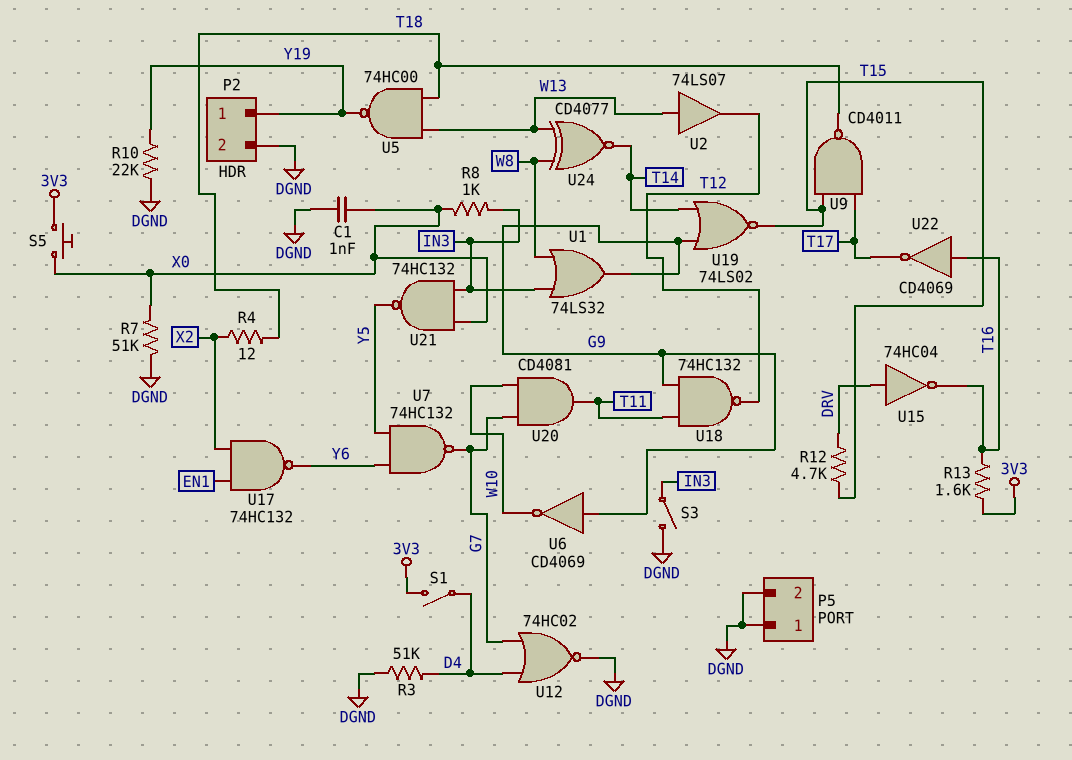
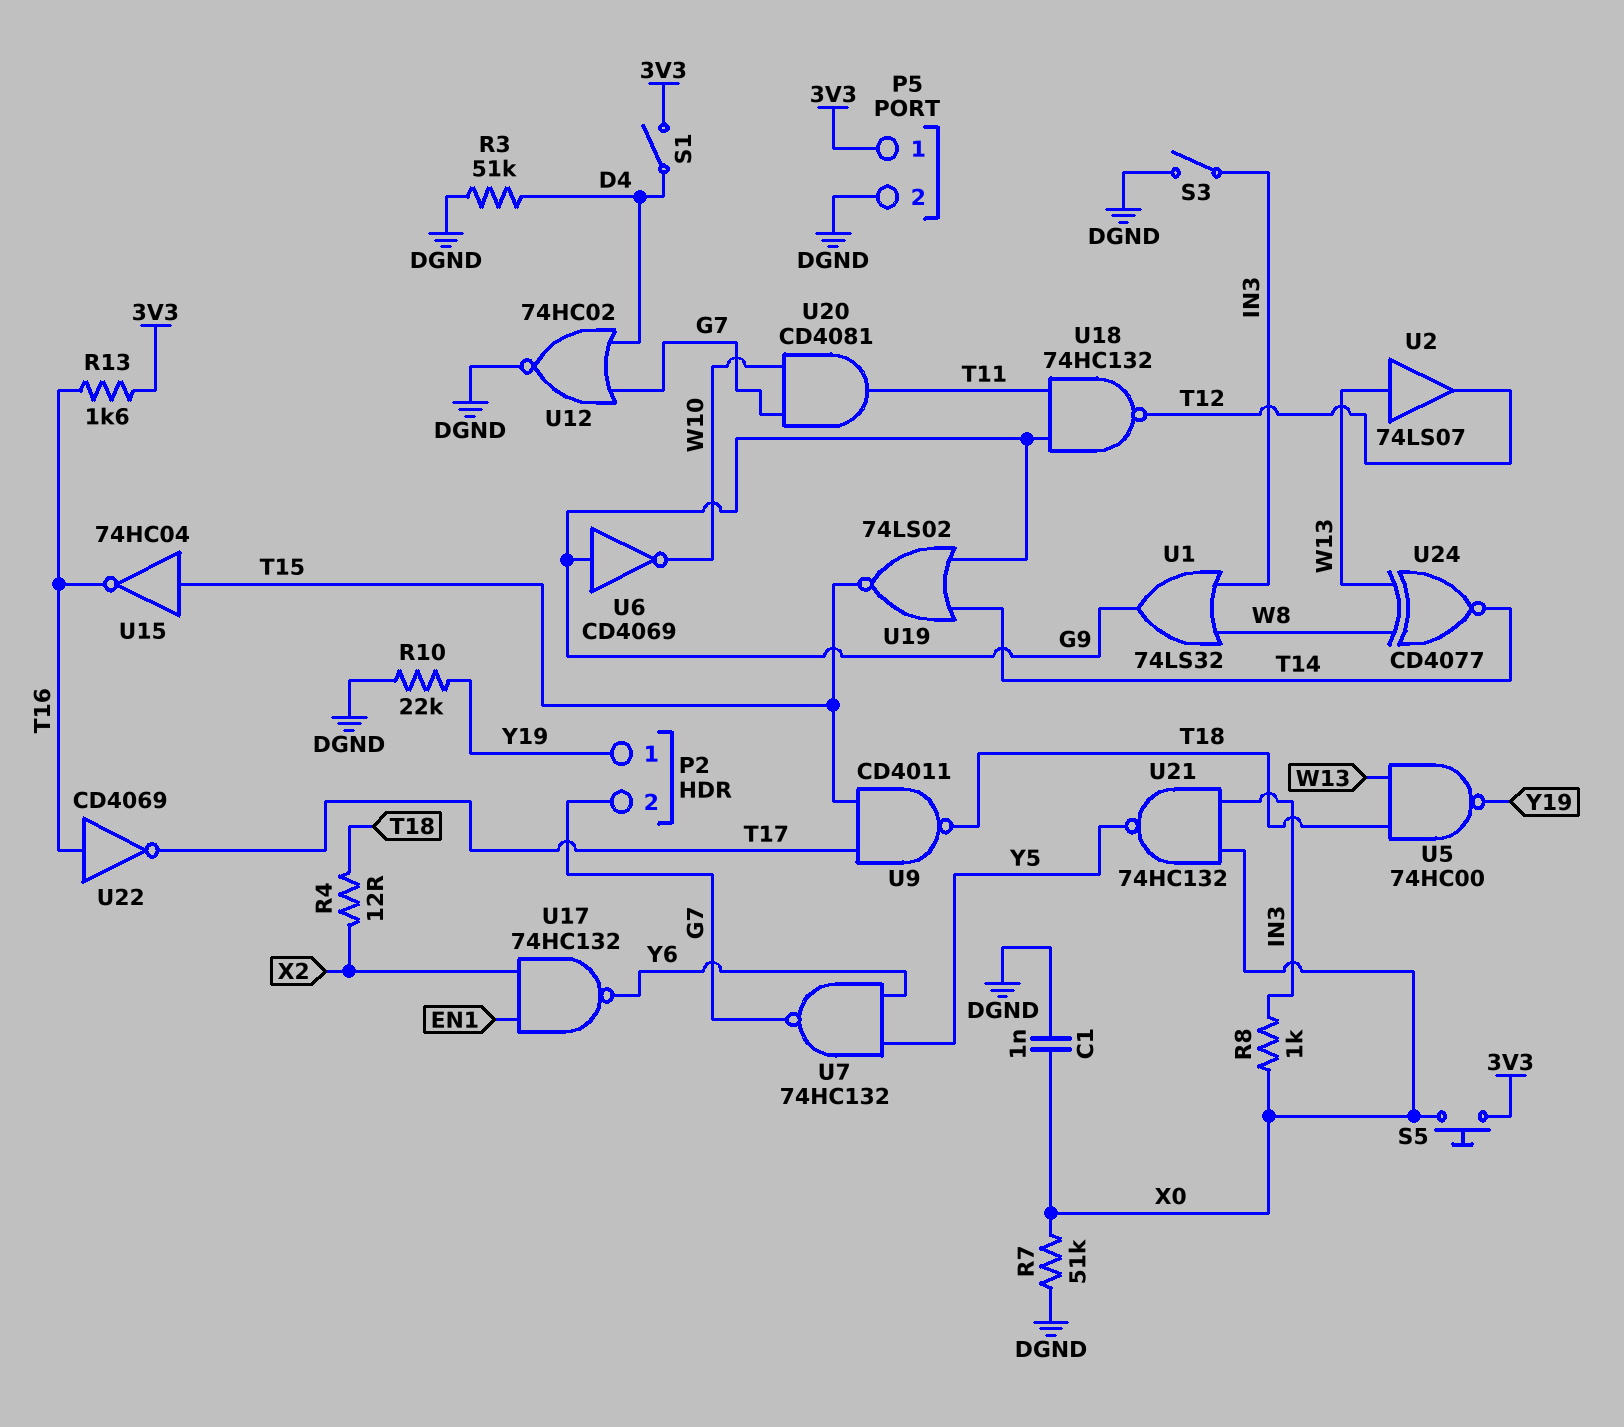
P2 pin 2: DGND -> G7
P5 pin 1: DGND -> 3V3
R12: 4.7k (DRV, T15) -> none
U15: NOT 74HC04 (in DRV, out T16) -> NOT 74HC04 (in T15, out T16)

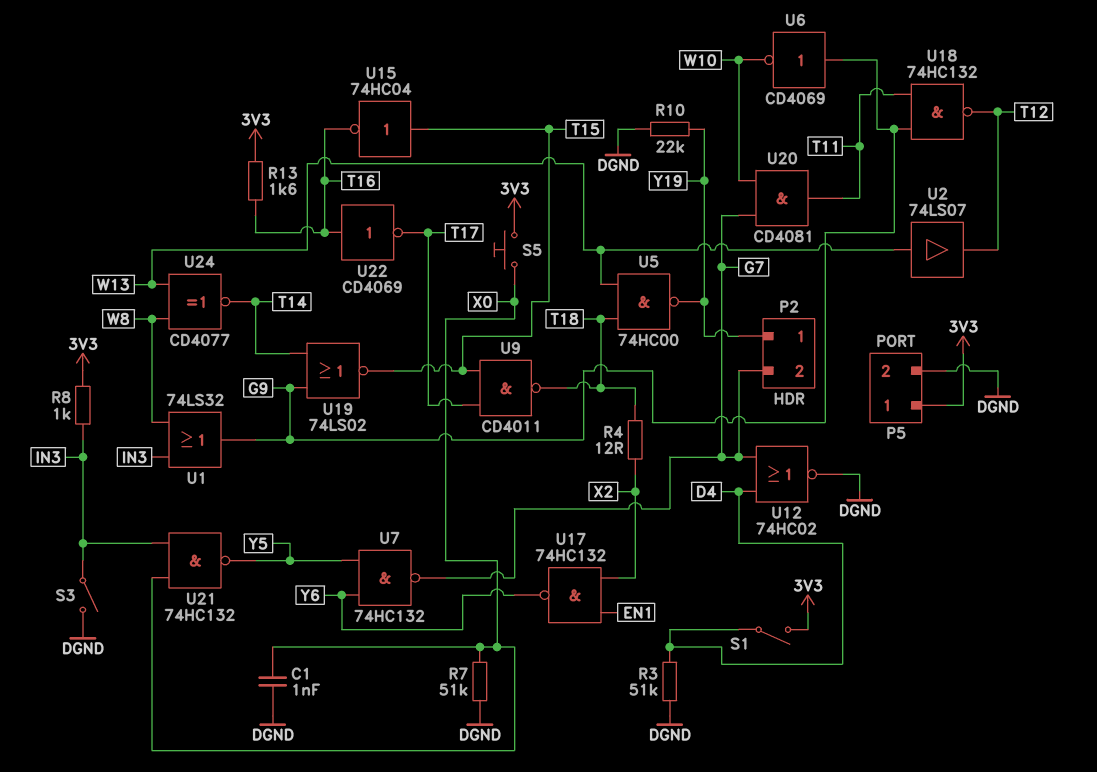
R8: 1k (IN3, X0) -> 1k (3V3, IN3)

